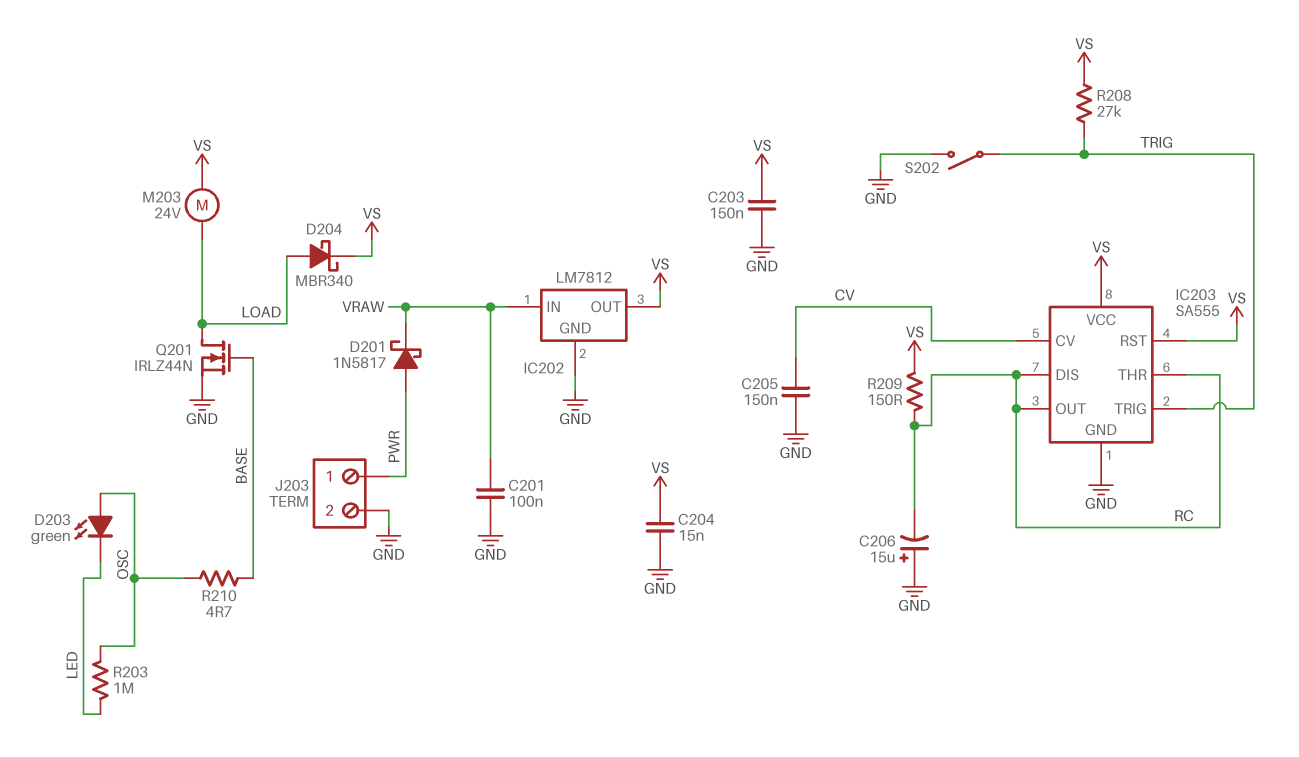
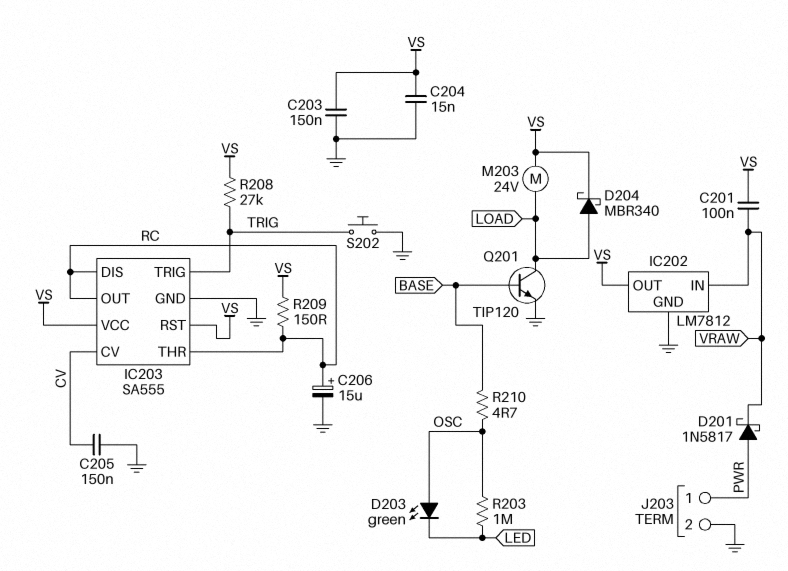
C201: 100nF (GND, VRAW) -> 100nF (VRAW, VS)
C206: 15uF (plus GND, minus RC) -> 15uF (plus RC, minus GND)
Q201: NMOS IRLZ44N (G BASE, D LOAD, S GND) -> NPN TIP120 (B BASE, C LOAD, E GND)
S202: switch (GND, TRIG) -> button (GND, TRIG)

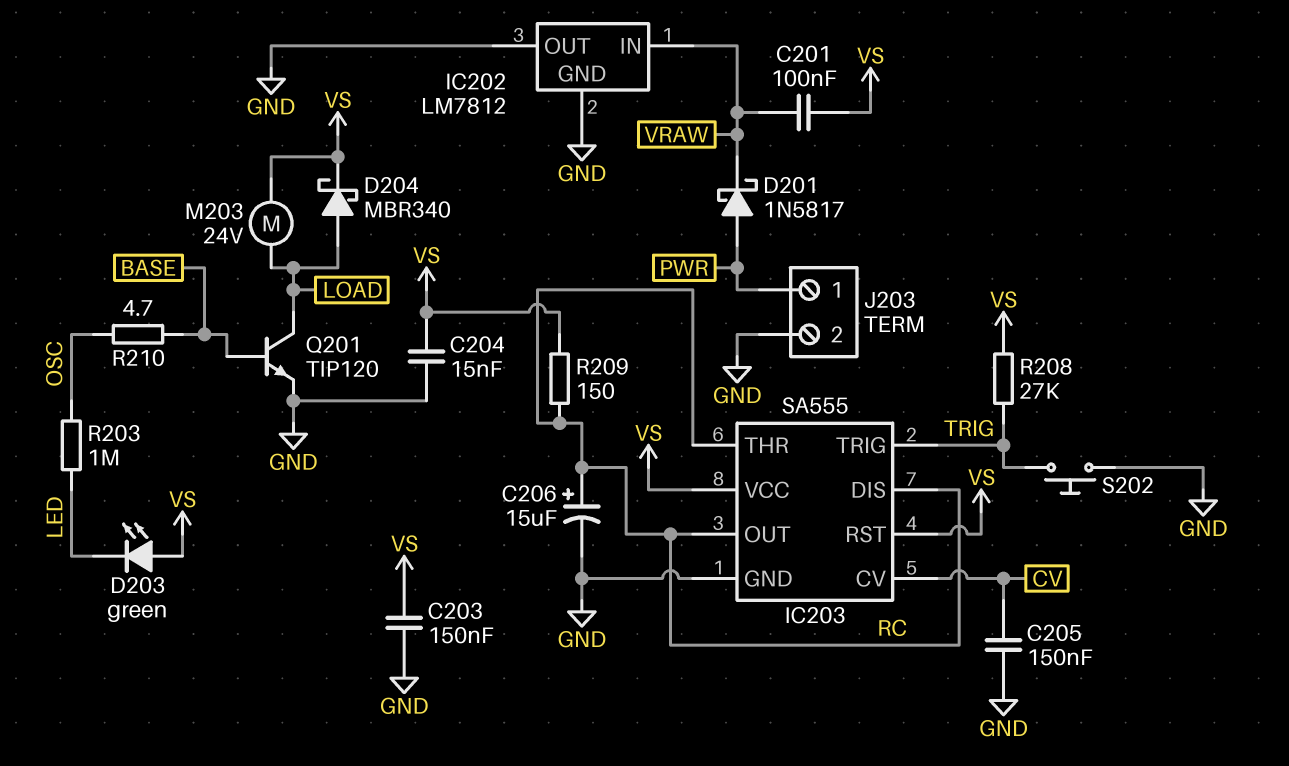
D203: LED green (A OSC, K LED) -> LED green (A VS, K LED)
IC202 pin OUT: VS -> GND

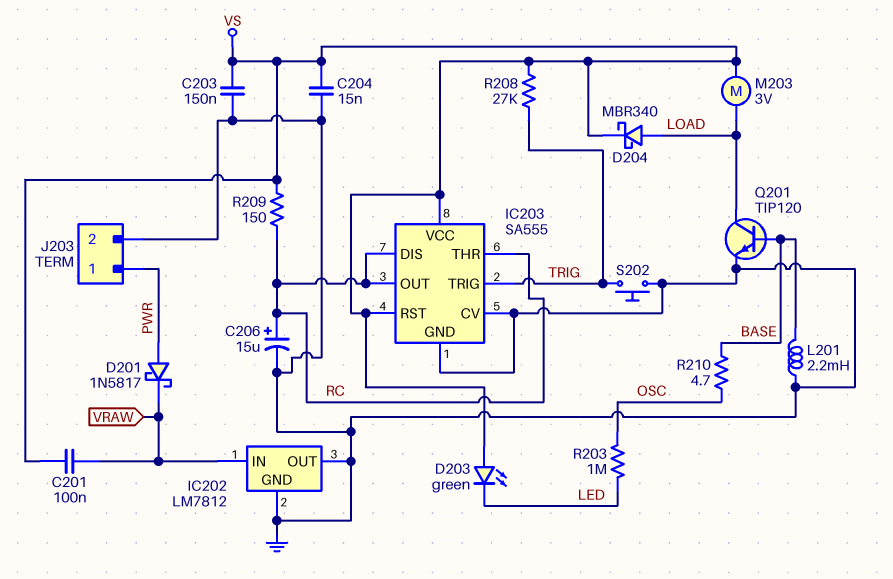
C205: 150nF (CV, GND) -> none
IC203 pin CV: CV -> GND
L201: none -> 2.2mH (BASE, GND)
M203: motor 24V (LOAD, VS) -> motor 3V (LOAD, VS)

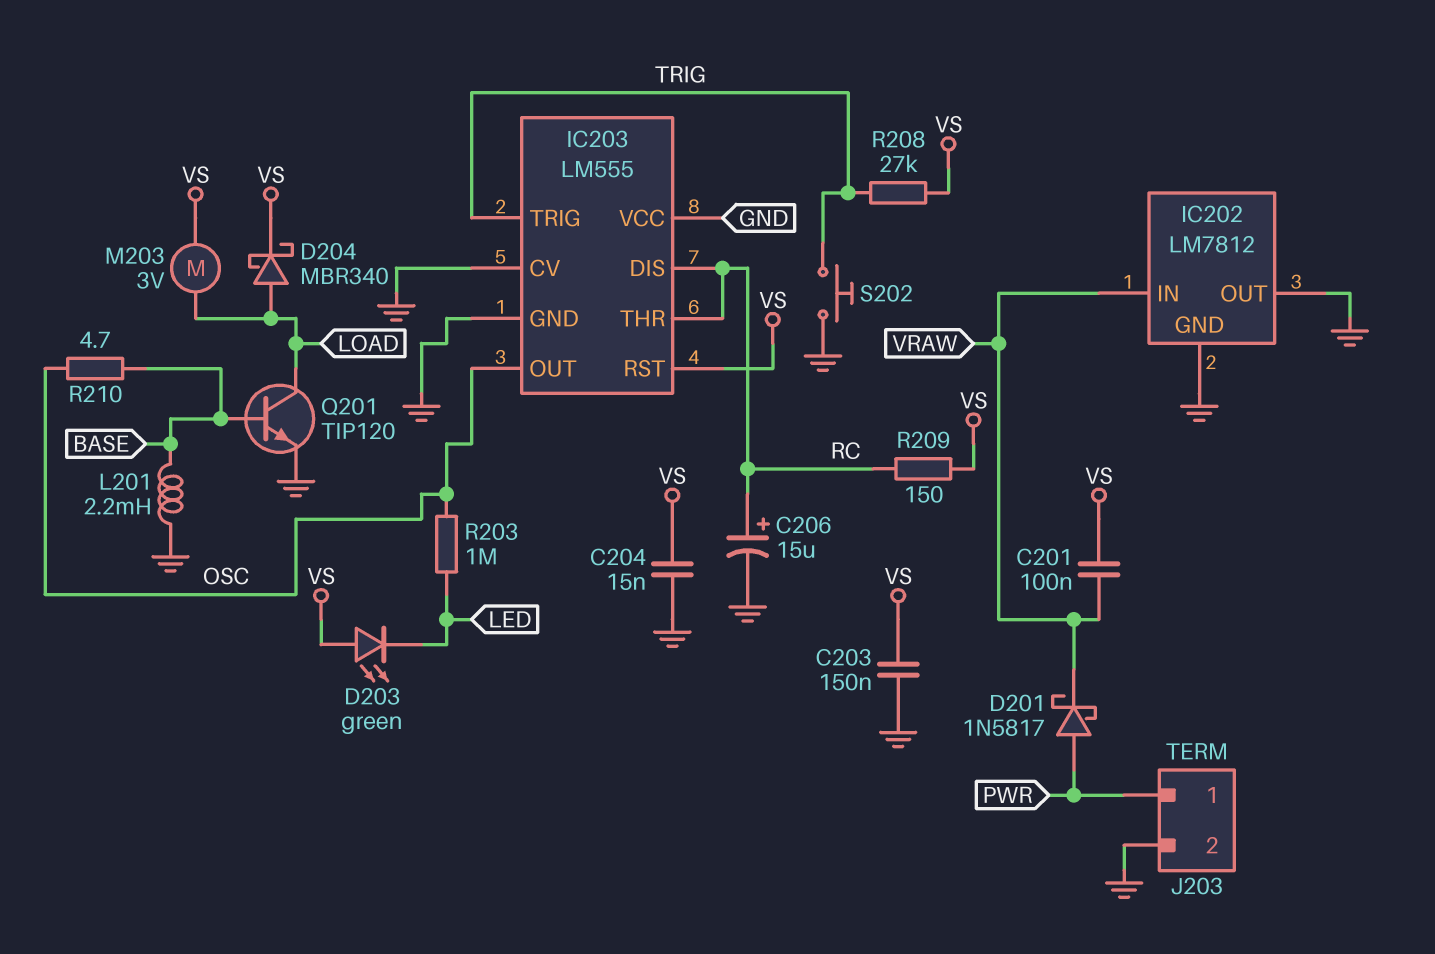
IC203: SA555 -> LM555
IC203 pin OUT: RC -> OSC
IC203 pin VCC: VS -> GND

